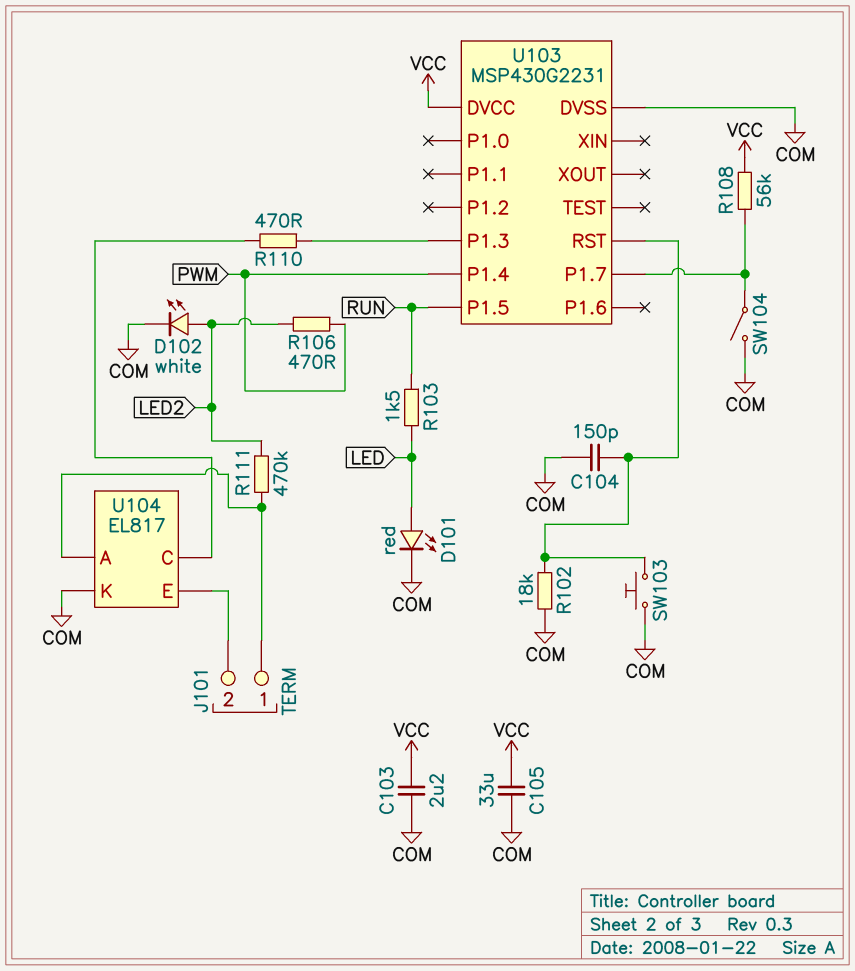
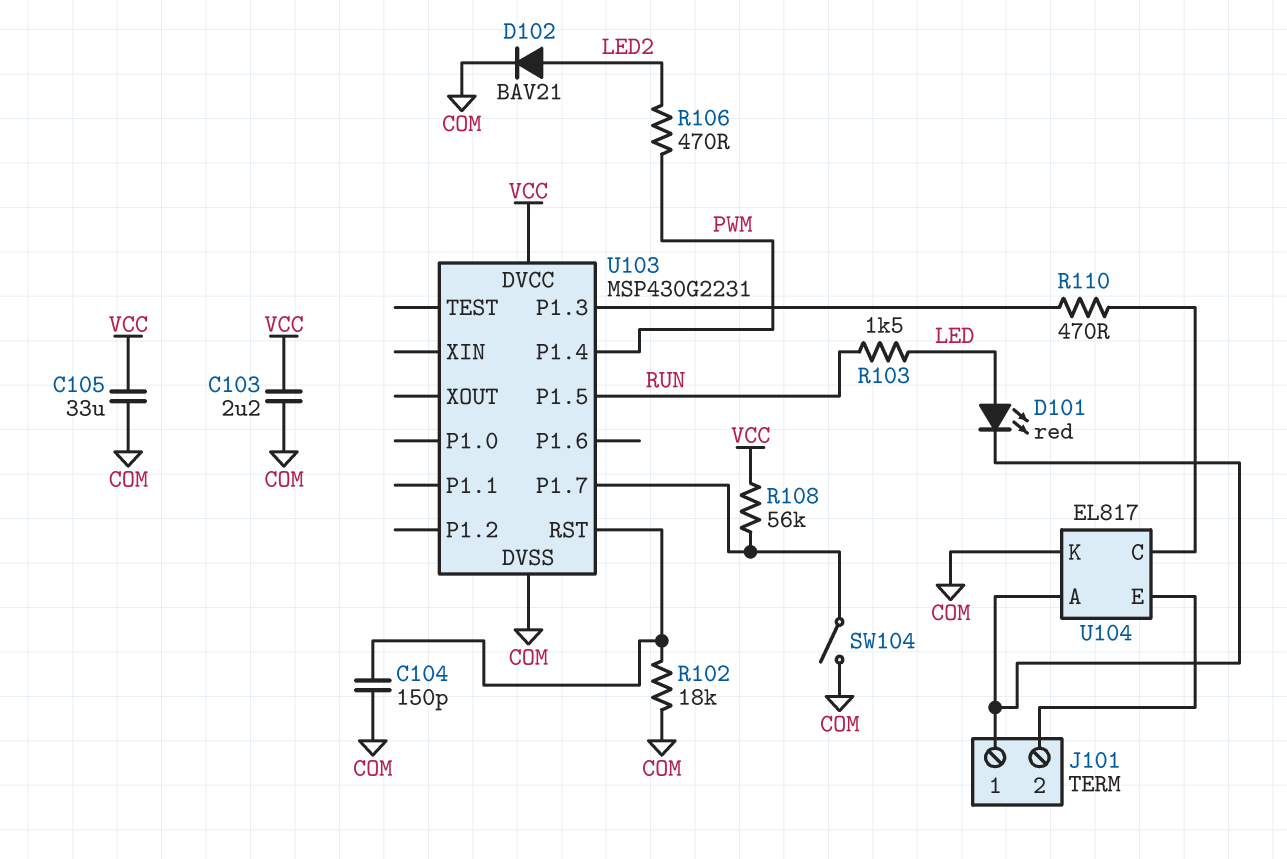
D101: LED red (A LED, K COM) -> LED red (A LED, K J101/1)
D102: LED white (A LED2, K COM) -> diode BAV21 (A LED2, K COM)
R111: 470k (J101/1, LED2) -> none
SW103: button (COM, U103/RST) -> none

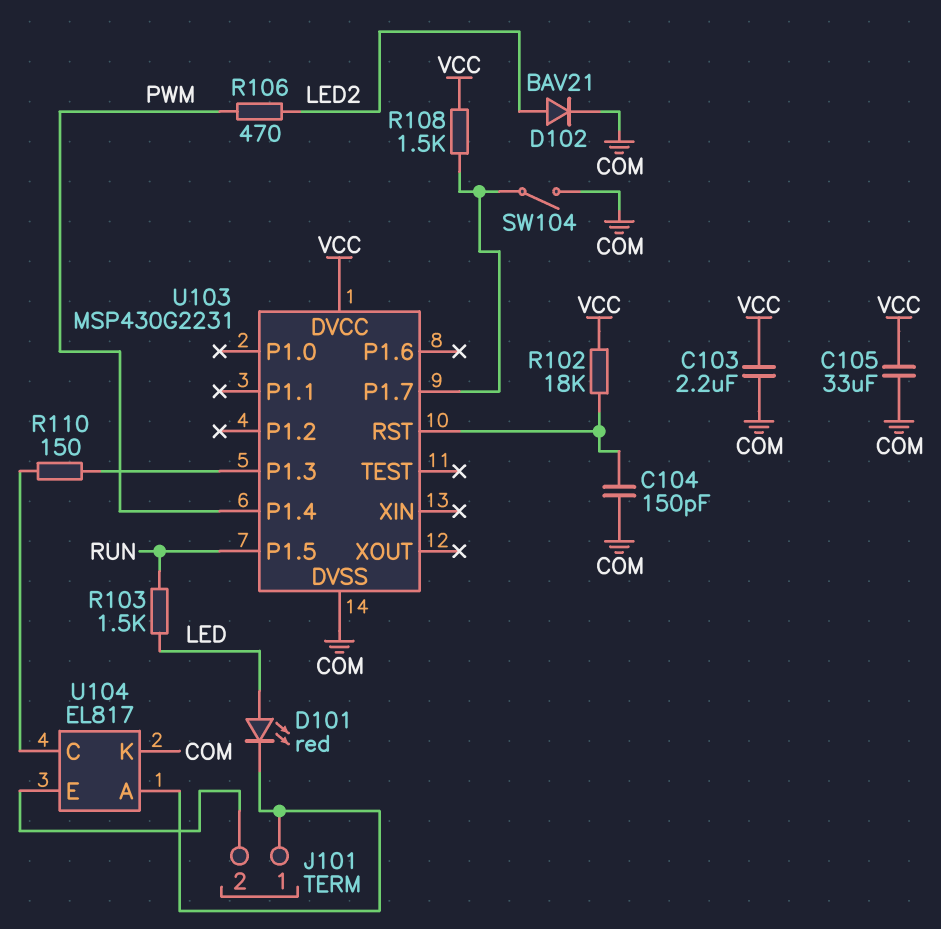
R102: 18k (COM, U103/RST) -> 18k (U103/RST, VCC)
R108: 56k (U103/P1.7, VCC) -> 1.5k (U103/P1.7, VCC)
R110: 470 (U103/P1.3, U104/C) -> 150 (U103/P1.3, U104/C)

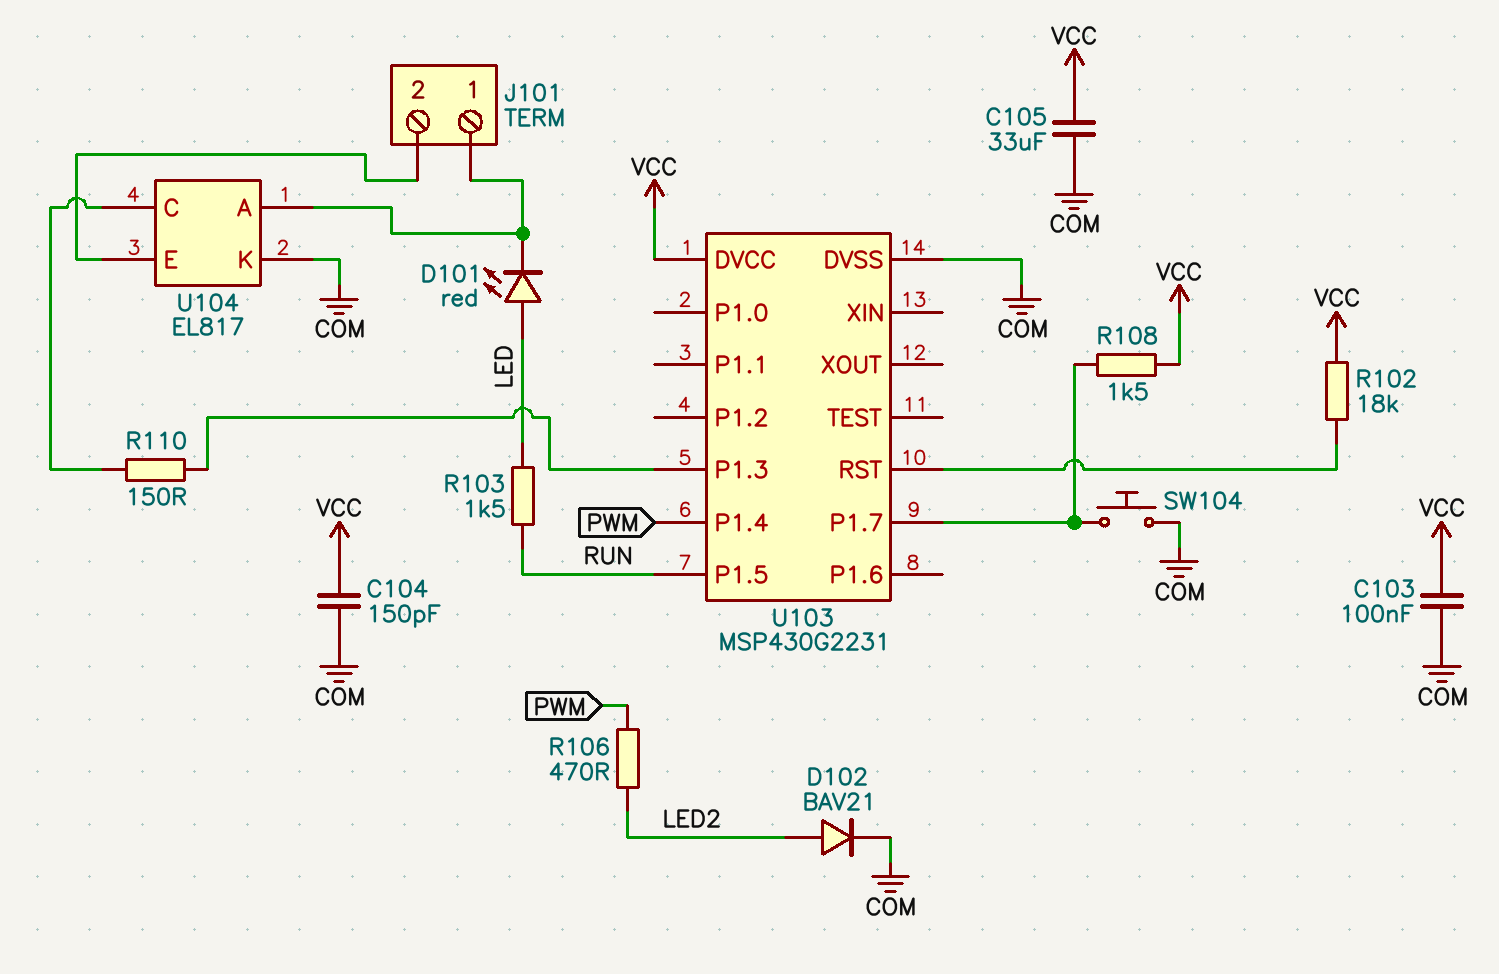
C103: 2.2uF (COM, VCC) -> 100nF (COM, VCC)
C104: 150pF (COM, U103/RST) -> 150pF (COM, VCC)
SW104: switch (COM, U103/P1.7) -> button (COM, U103/P1.7)

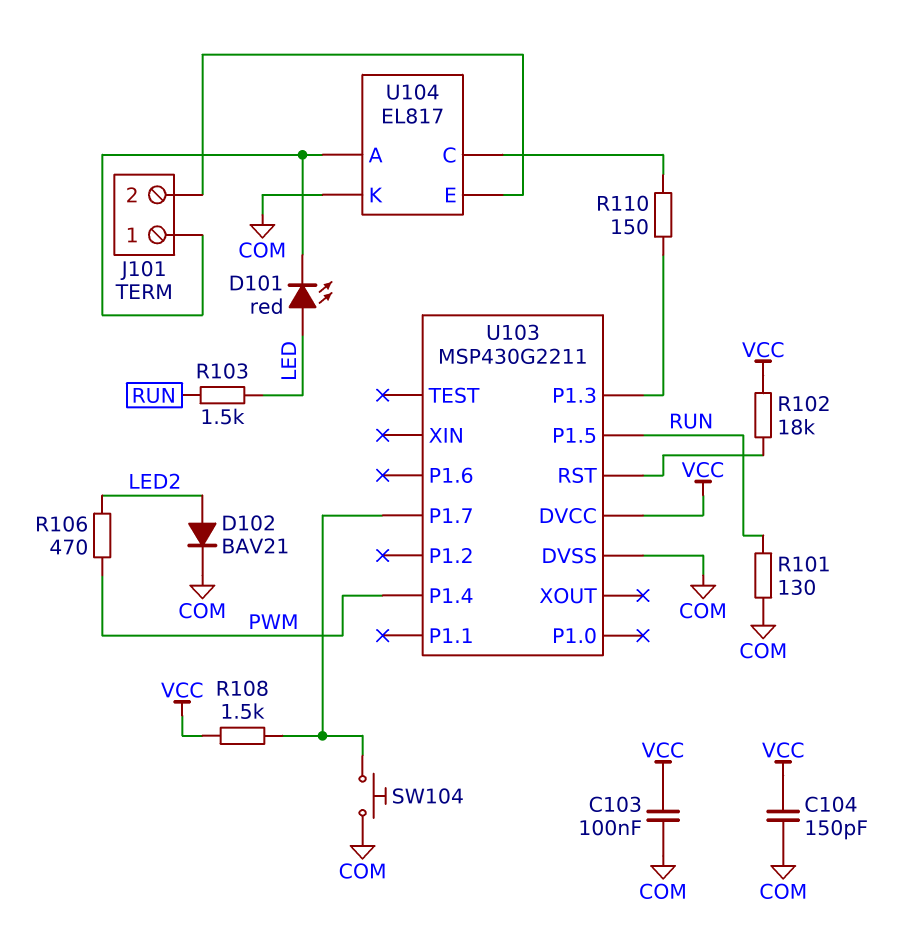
C105: 33uF (COM, VCC) -> none
R101: none -> 130 (COM, RUN)
U103: MSP430G2231 -> MSP430G2211

